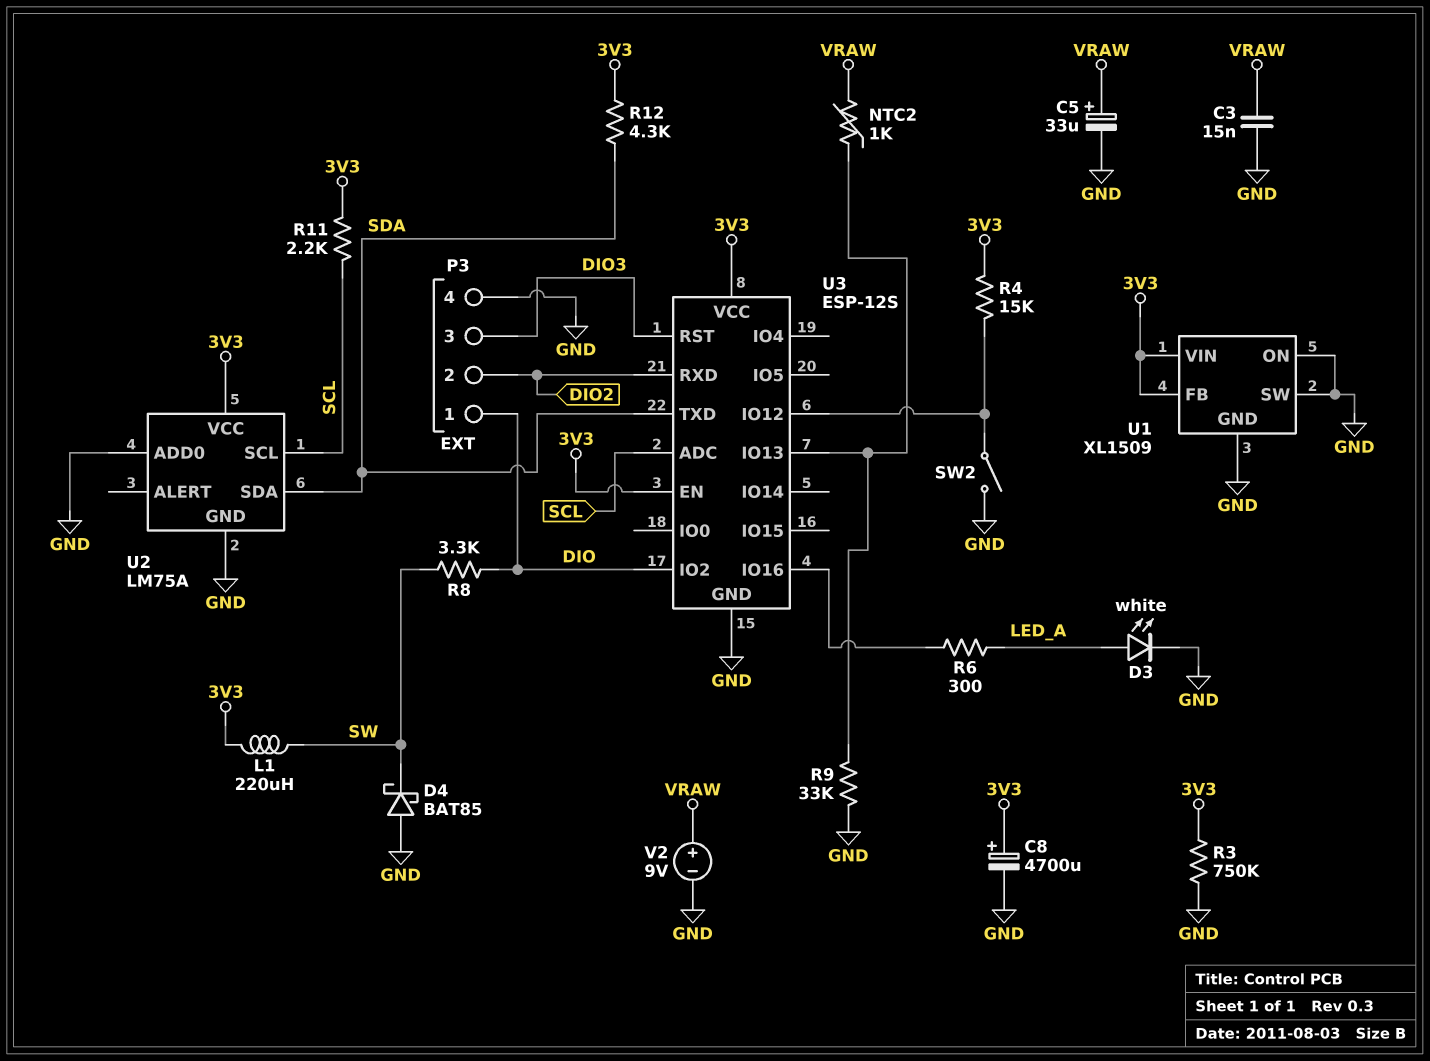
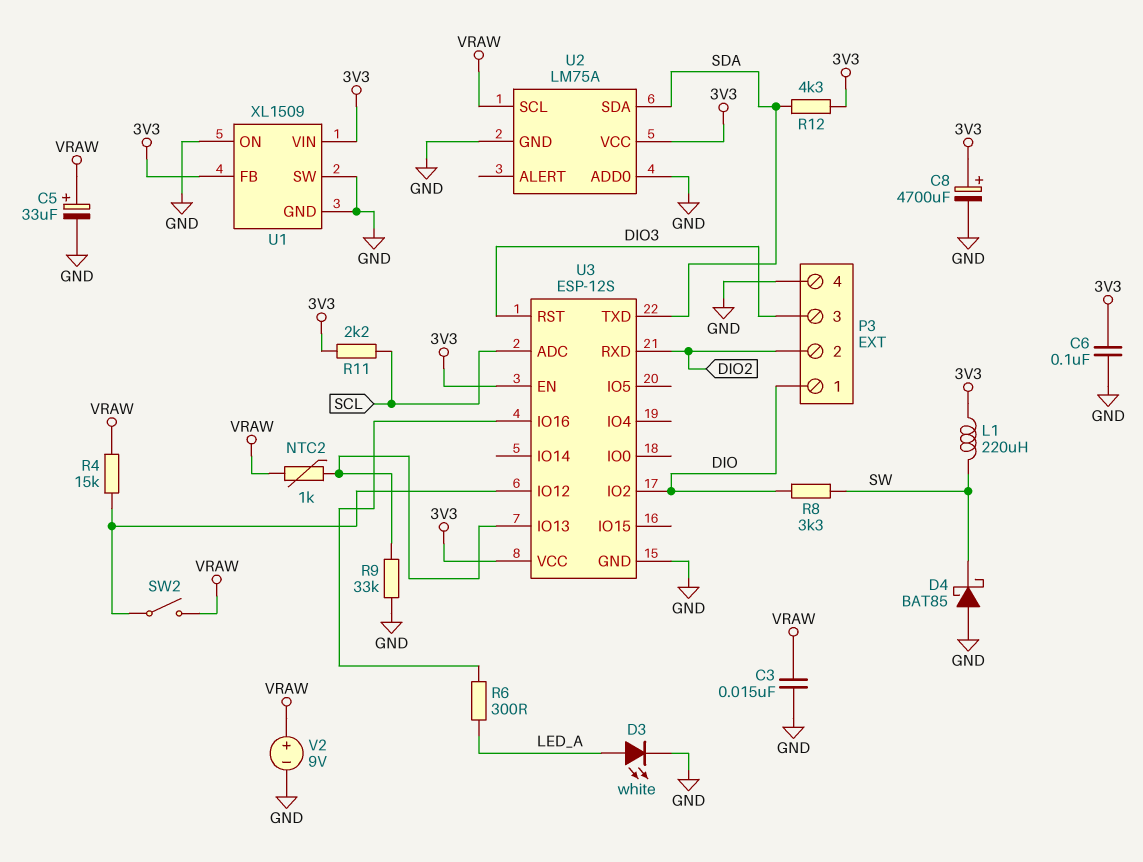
C6: none -> 100nF (3V3, GND)
R3: 750k (3V3, GND) -> none
R4: 15k (3V3, U3/IO12) -> 15k (U3/IO12, VRAW)
SW2: switch (GND, U3/IO12) -> switch (U3/IO12, VRAW)
U2 pin SCL: SCL -> VRAW

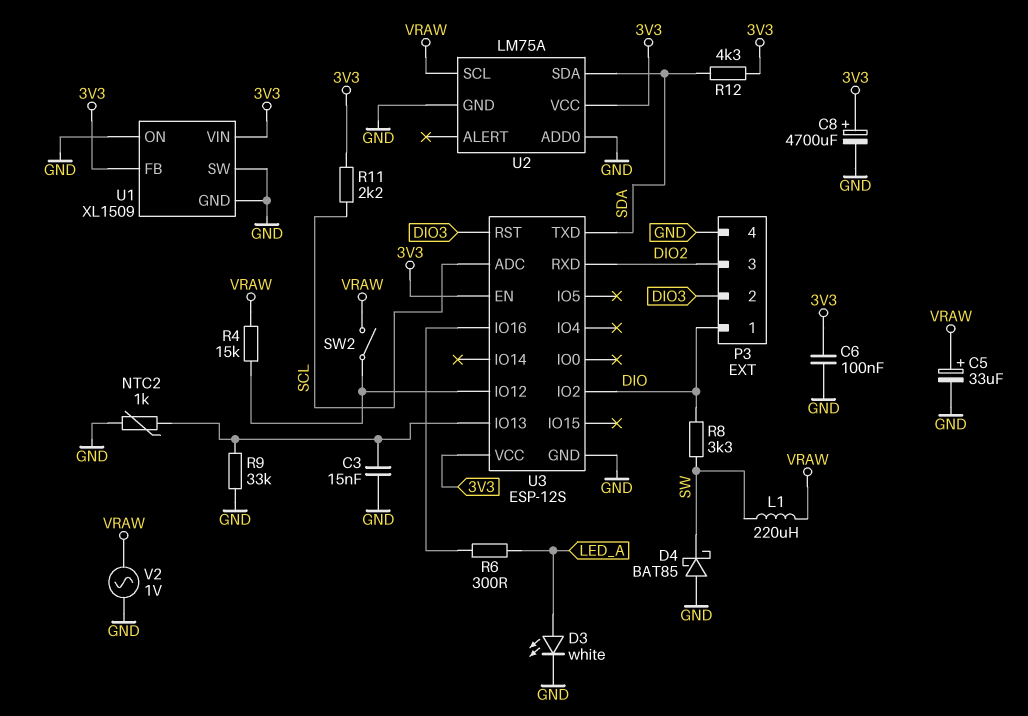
C3: 15nF (GND, VRAW) -> 15nF (GND, U3/IO13)
L1: 220uH (3V3, SW) -> 220uH (SW, VRAW)
NTC2: 1k (U3/IO13, VRAW) -> 1k (GND, U3/IO13)
P3 pin 2: DIO2 -> DIO3
P3 pin 3: DIO3 -> DIO2
V2: 9V (plus VRAW, minus GND) -> AC 1V (GND, VRAW)

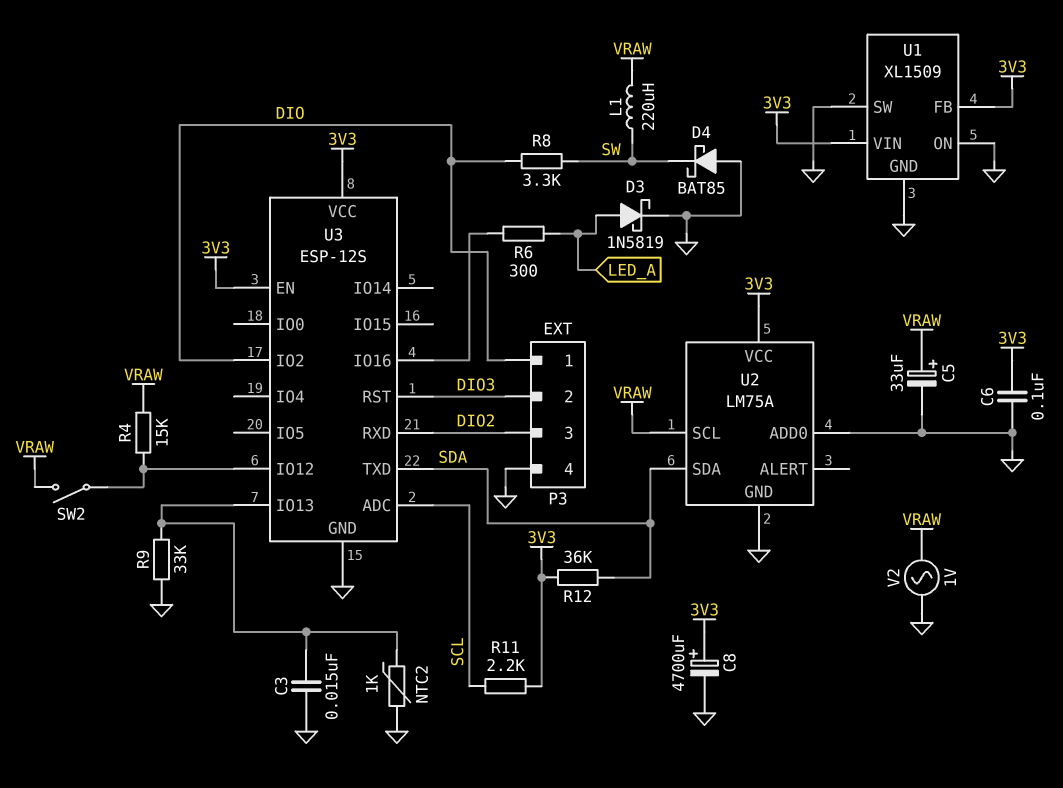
D3: LED white (A LED_A, K GND) -> schottky 1N5819 (A LED_A, K GND)
R12: 4.3k (3V3, SDA) -> 36k (3V3, SDA)

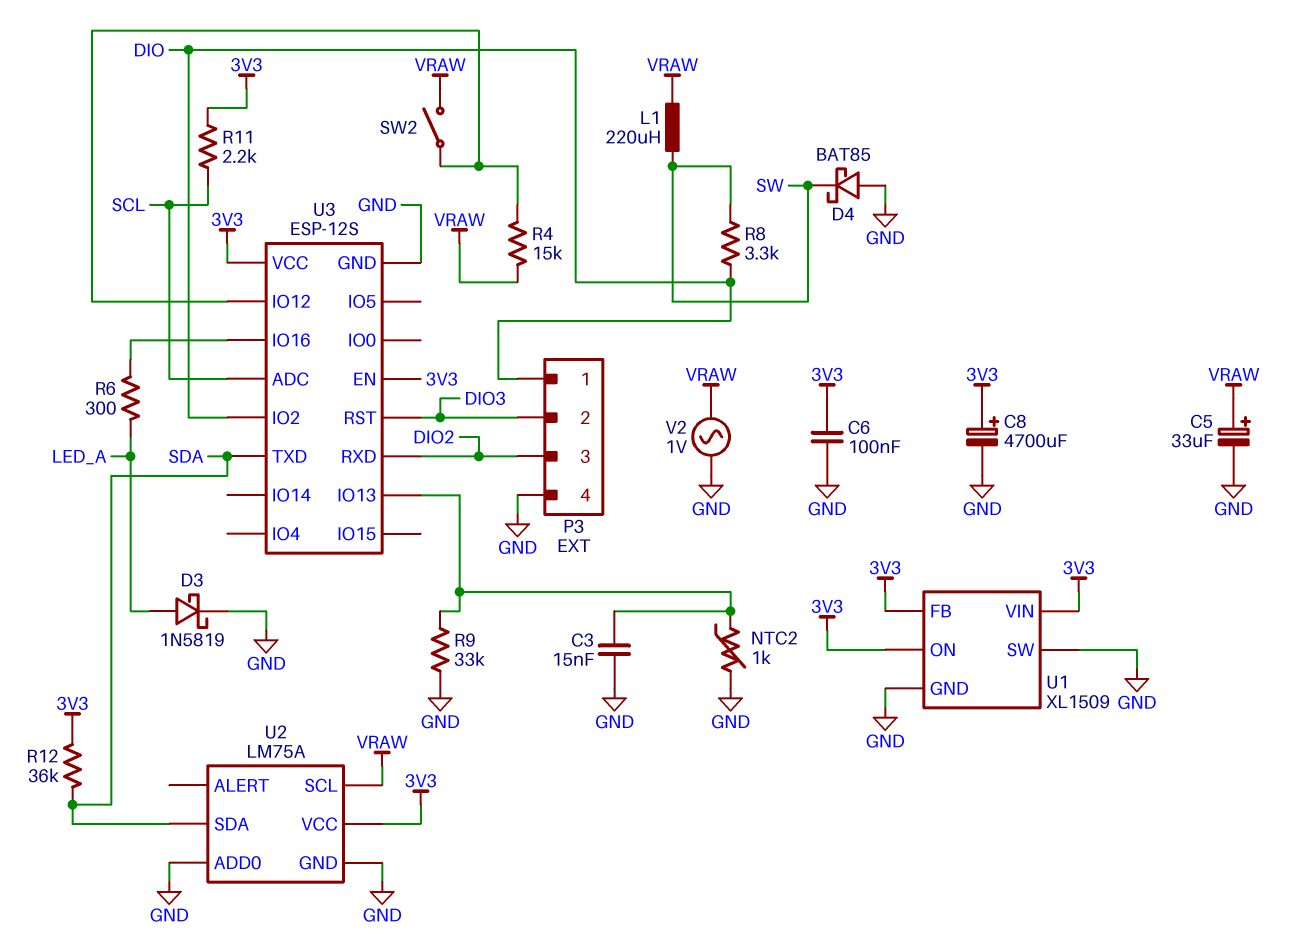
U1 pin ON: GND -> 3V3

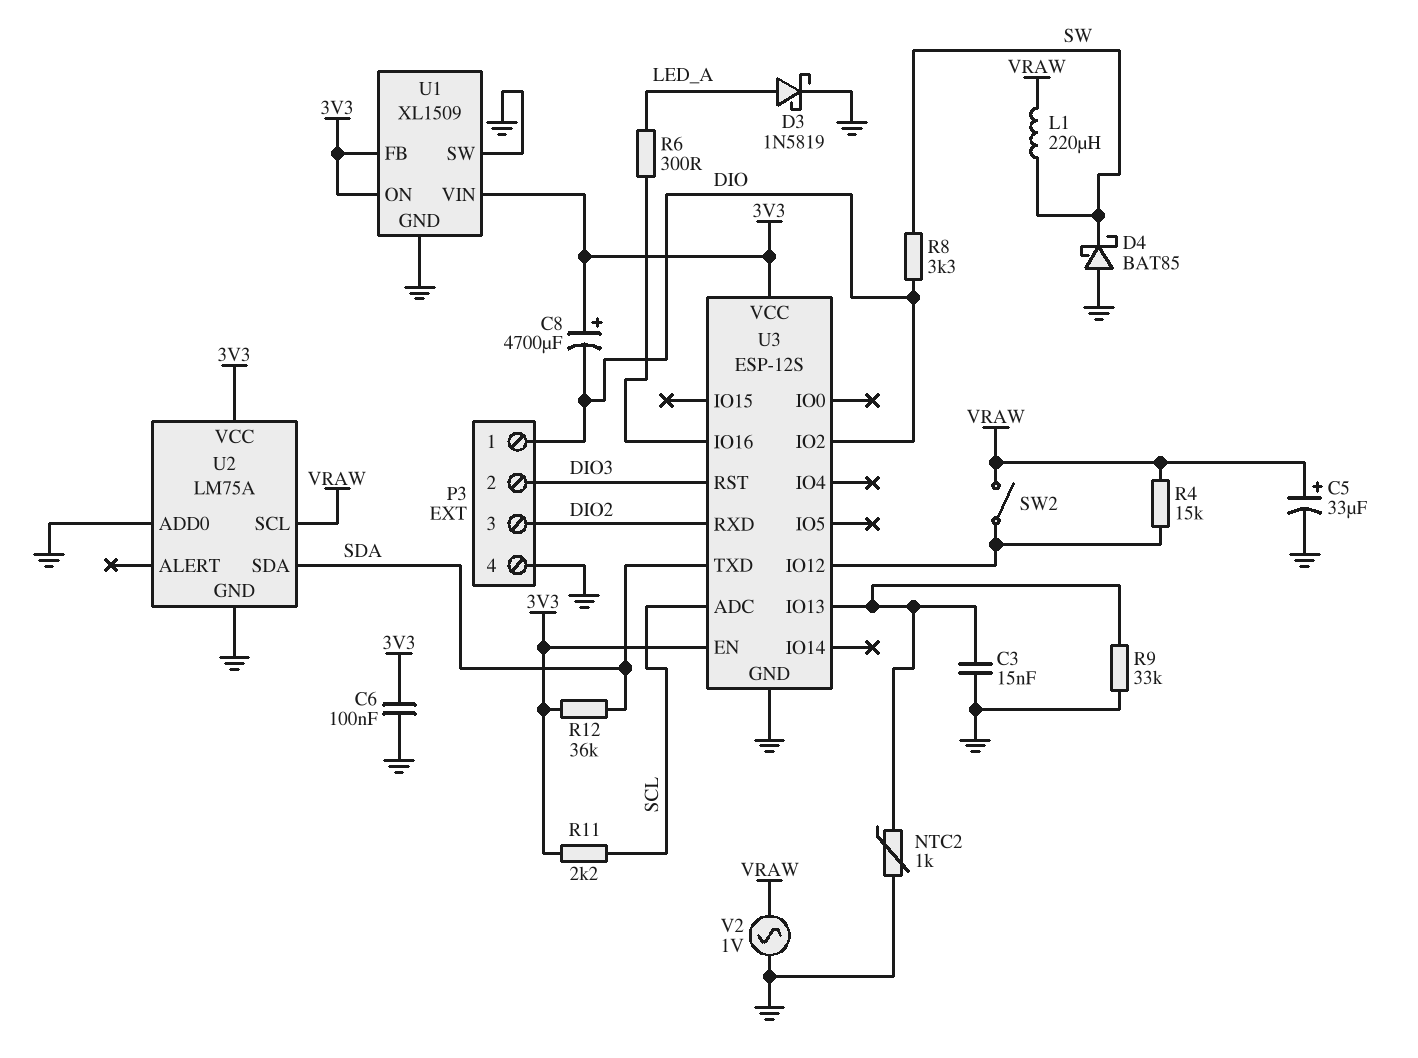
C8: 4700uF (plus 3V3, minus GND) -> 4700uF (plus 3V3, minus DIO)

